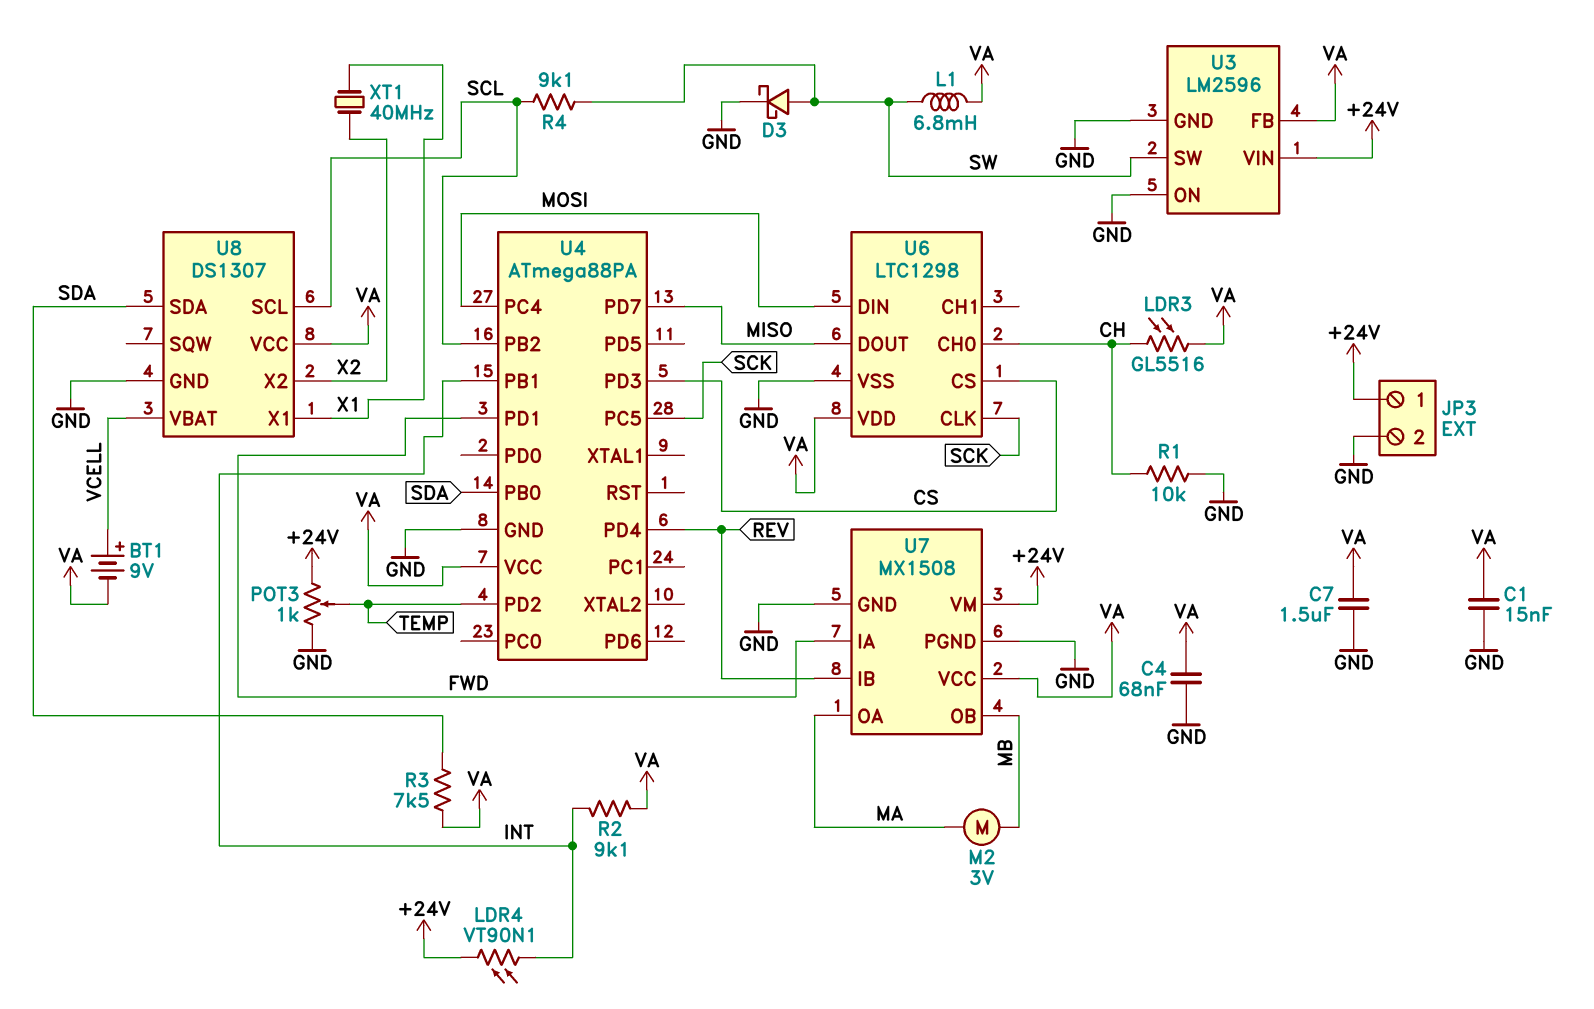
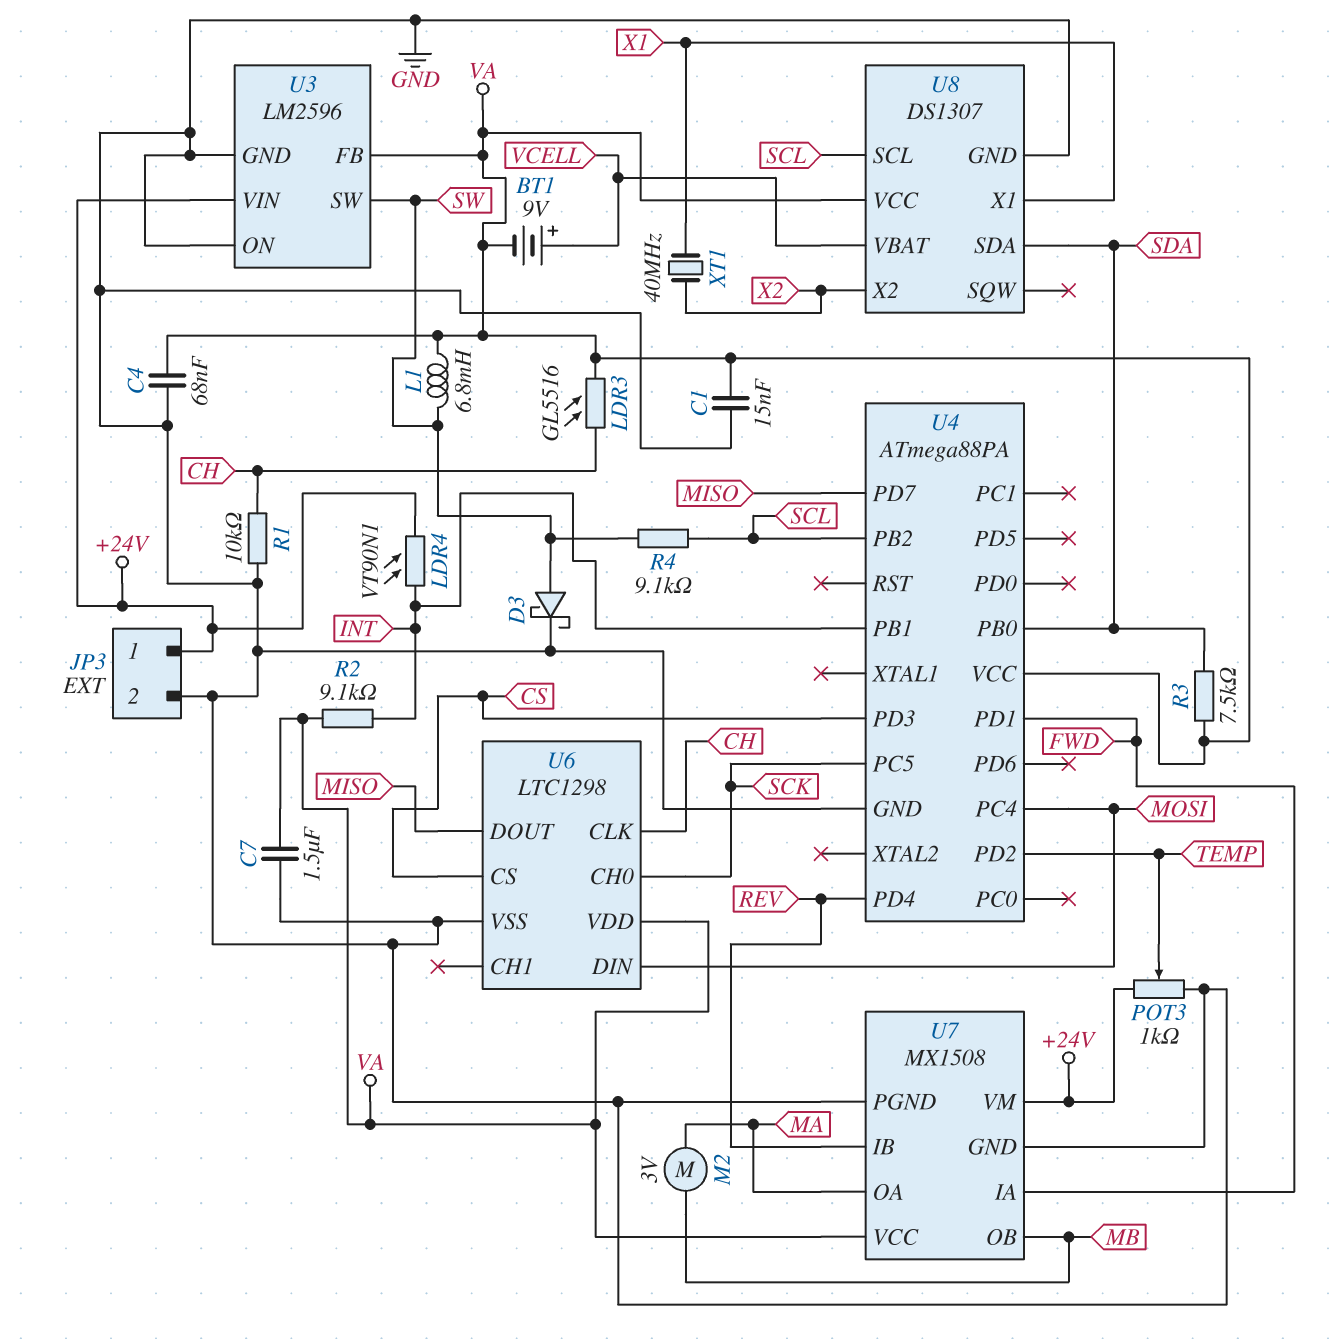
U6 pin CH0: CH -> SCK
U6 pin CLK: SCK -> CH

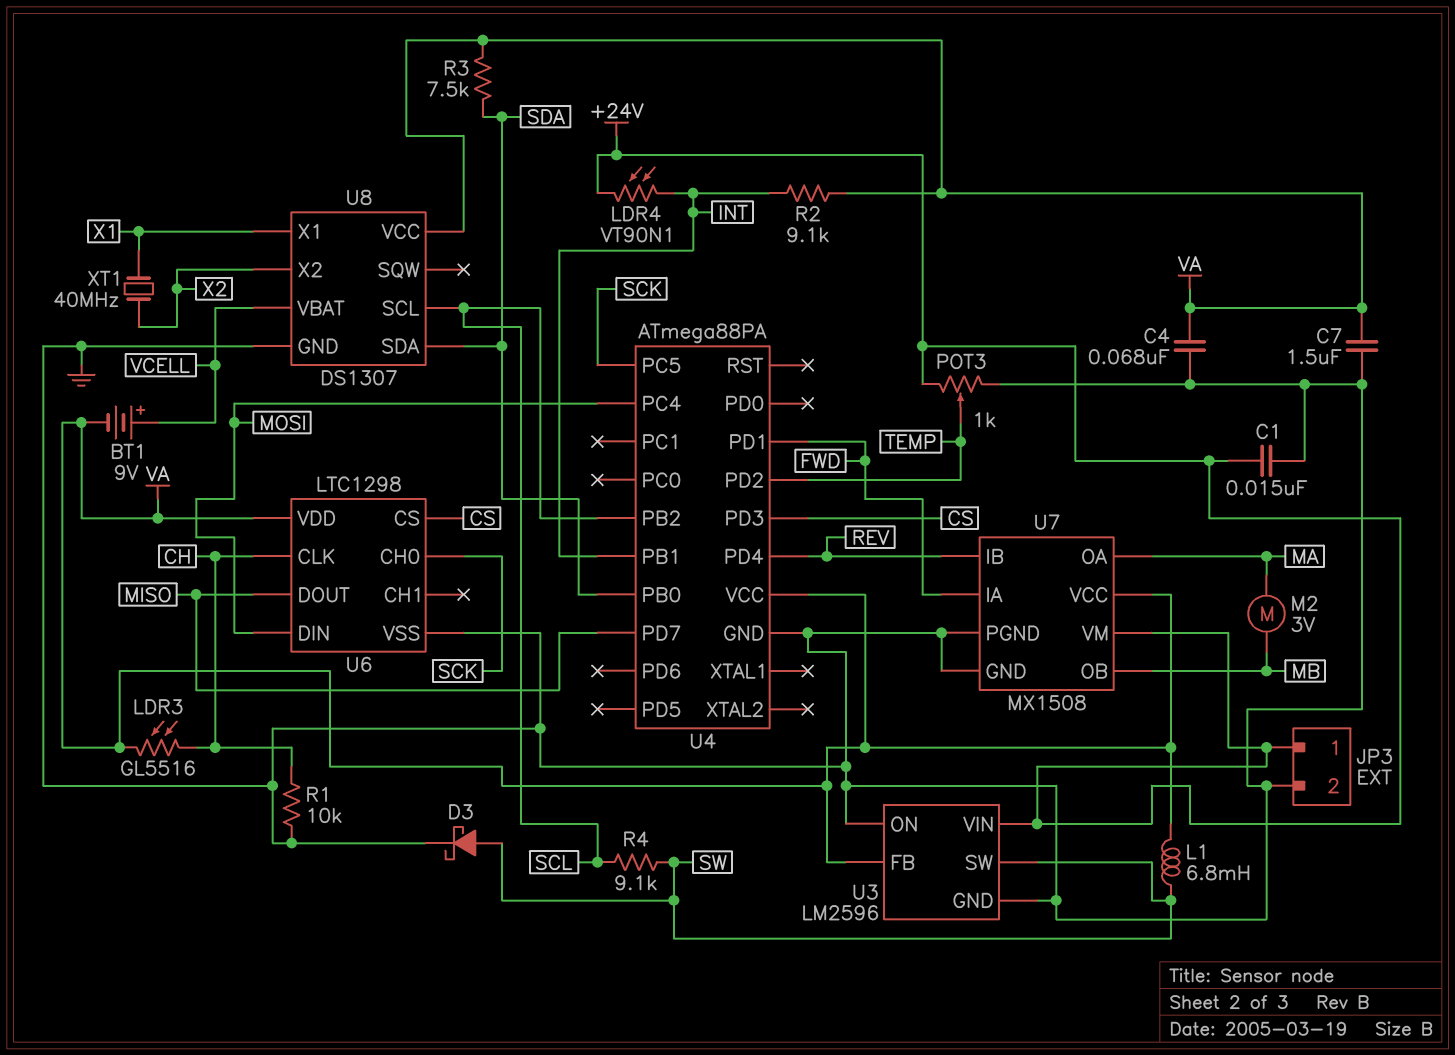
C1: 15nF (GND, VA) -> 15nF (+24V, GND)

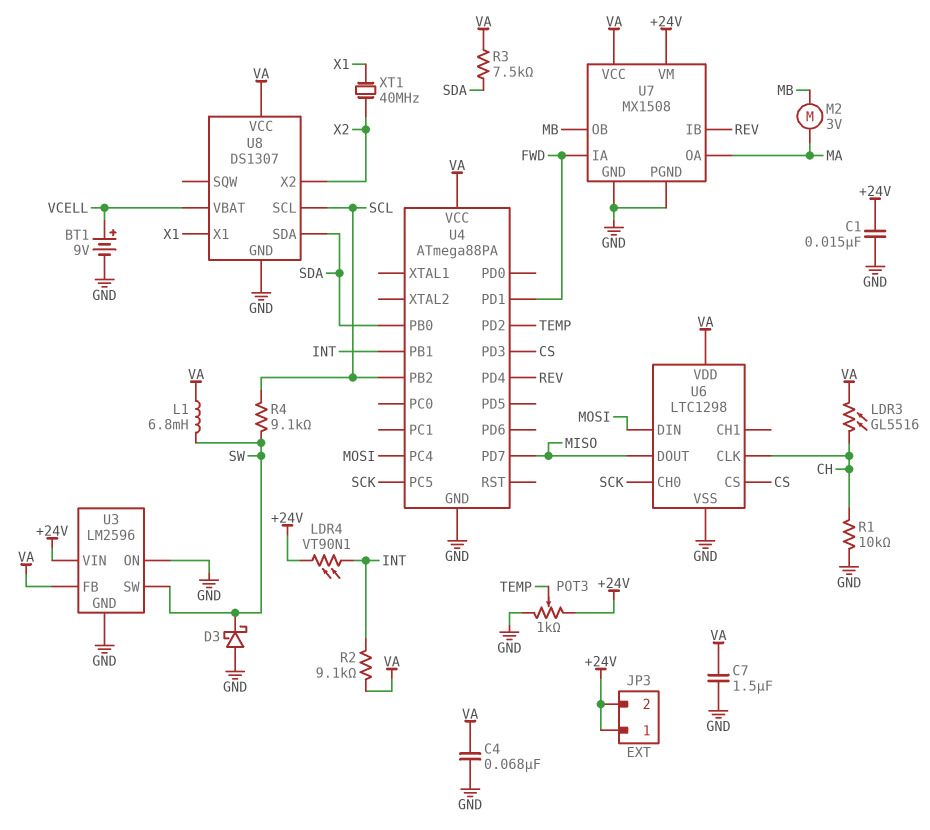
BT1: 9V (plus VCELL, minus VA) -> 9V (plus VCELL, minus GND)
D3: schottky (A SW, K GND) -> schottky (A GND, K SW)
JP3 pin 2: GND -> +24V

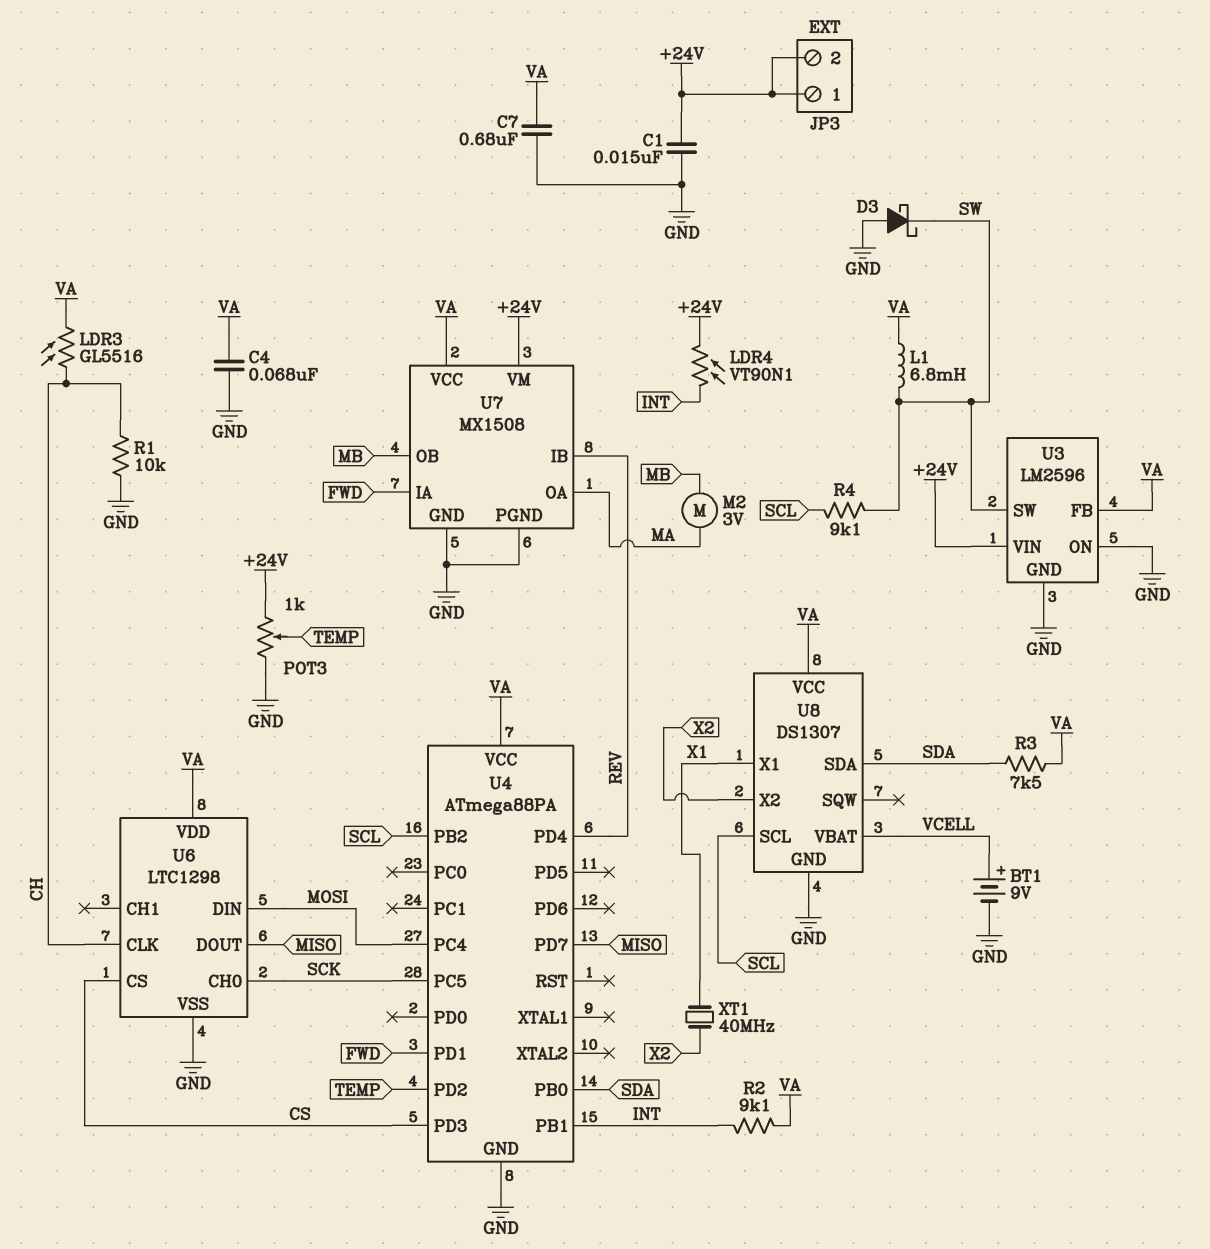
C7: 1.5uF (GND, VA) -> 680nF (GND, VA)

